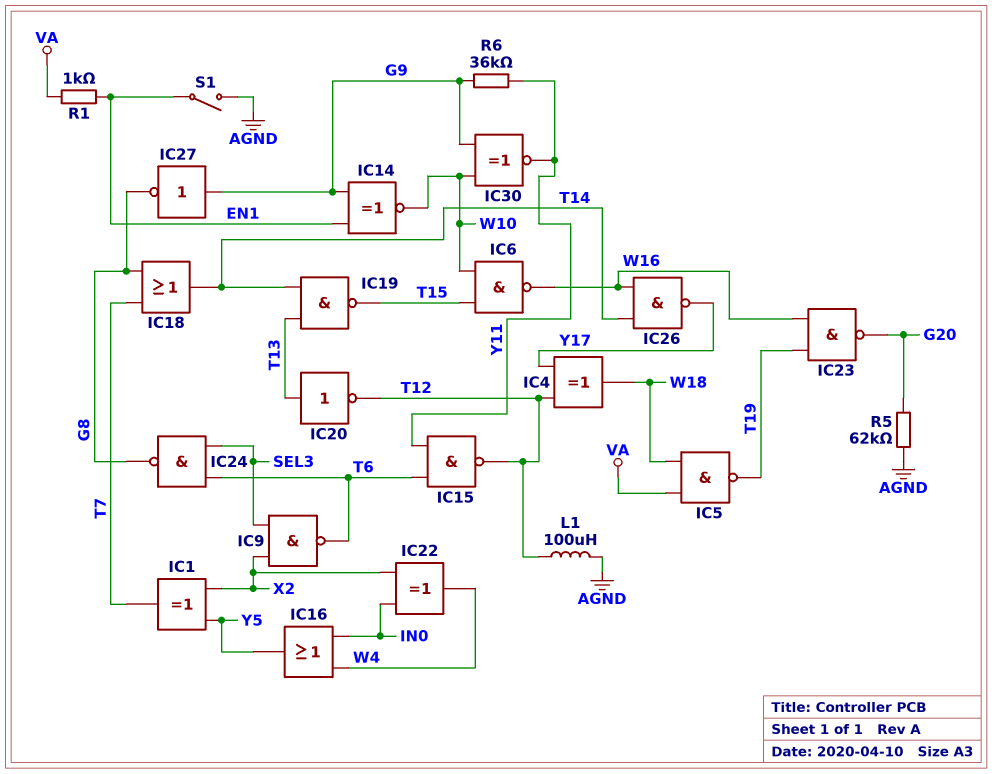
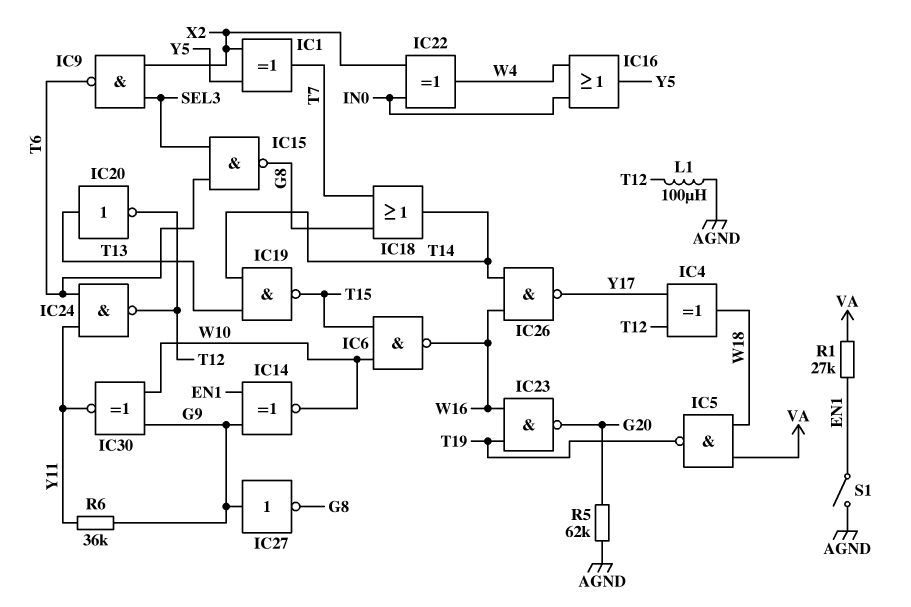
IC15: NAND (in T6, in Y11, out T12) -> NAND (in SEL3, in T6, out G8)
IC24: NAND (in SEL3, in T6, out G8) -> NAND (in T6, in Y11, out T12)
R1: 1k (EN1, VA) -> 27k (EN1, VA)

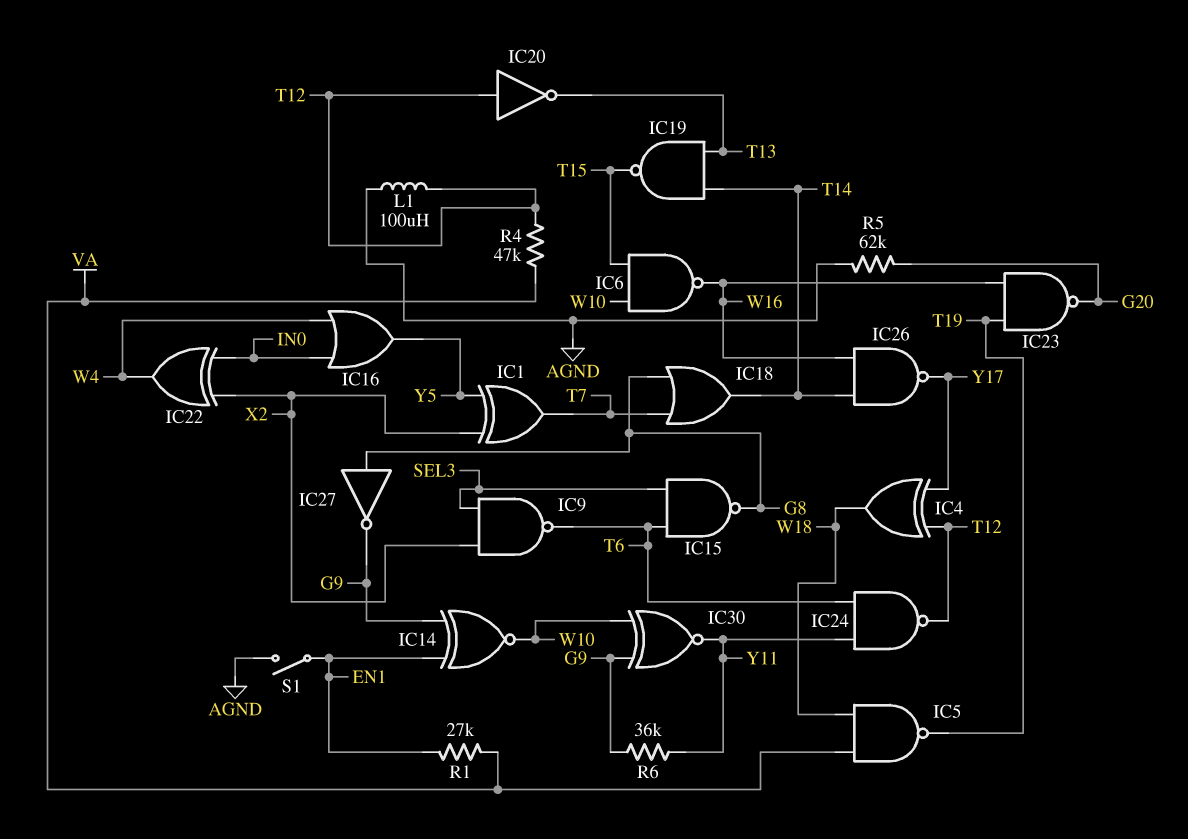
IC20: NOT (in T13, out T12) -> NOT (in T12, out T13)
IC27: NOT (in G9, out G8) -> NOT (in G8, out G9)
R4: none -> 47k (T12, VA)

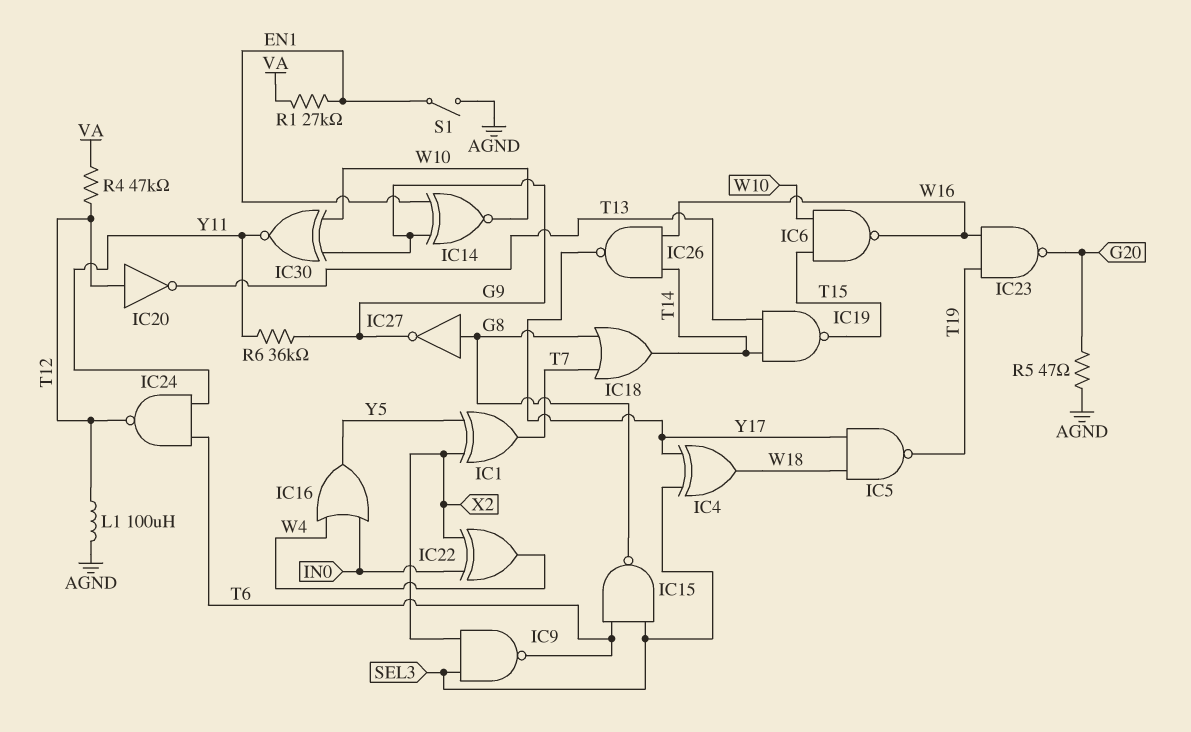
IC4: XOR (in T12, in Y17, out W18) -> XOR (in SEL3, in Y17, out W18)
IC5: NAND (in VA, in W18, out T19) -> NAND (in W18, in Y17, out T19)
R5: 62k (AGND, G20) -> 47 (AGND, G20)

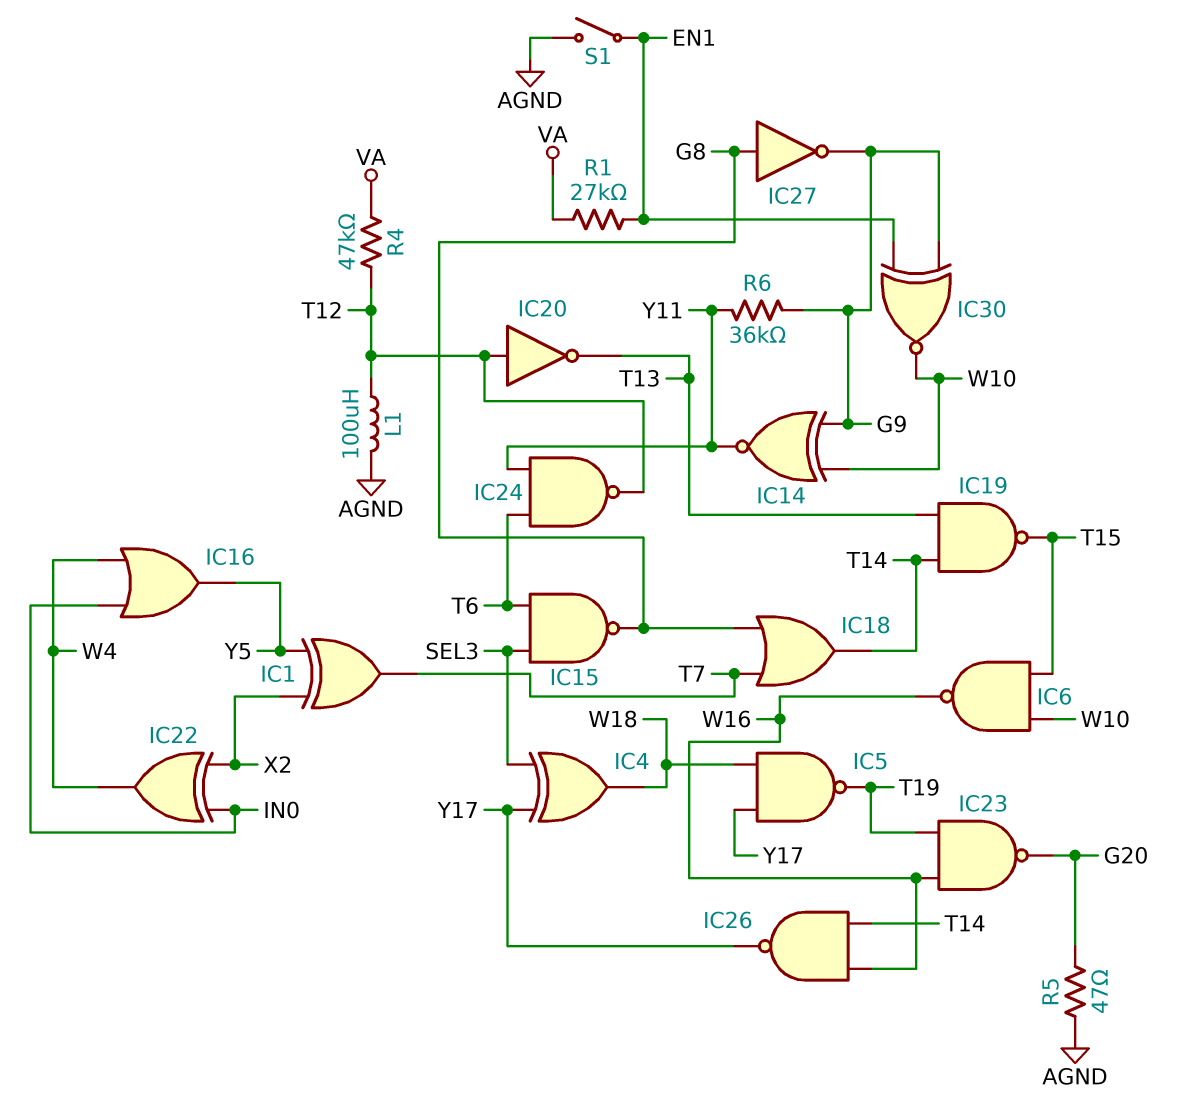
IC9: NAND (in SEL3, in X2, out T6) -> none
IC14: XNOR (in EN1, in G9, out W10) -> XNOR (in G9, in W10, out Y11)
IC30: XNOR (in G9, in W10, out Y11) -> XNOR (in EN1, in G9, out W10)

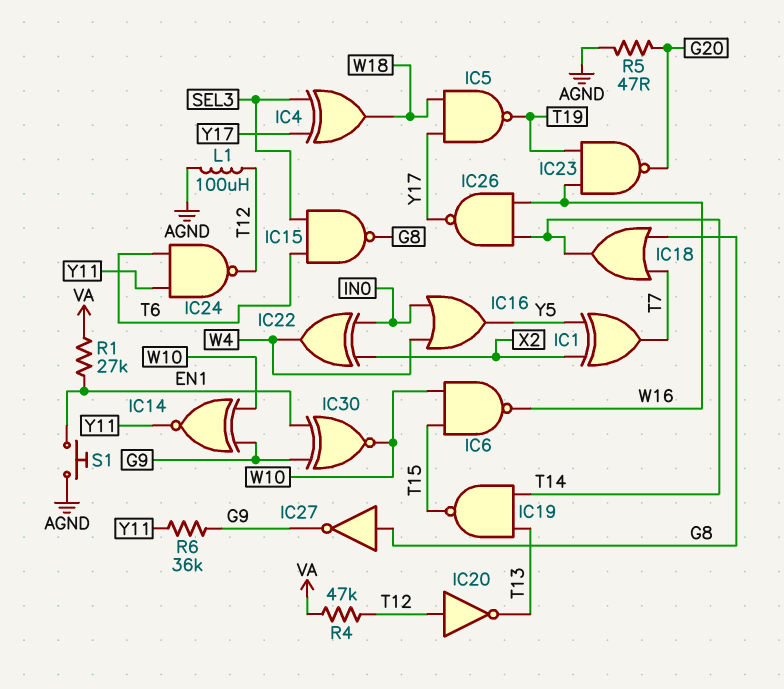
S1: switch (AGND, EN1) -> button (AGND, EN1)

